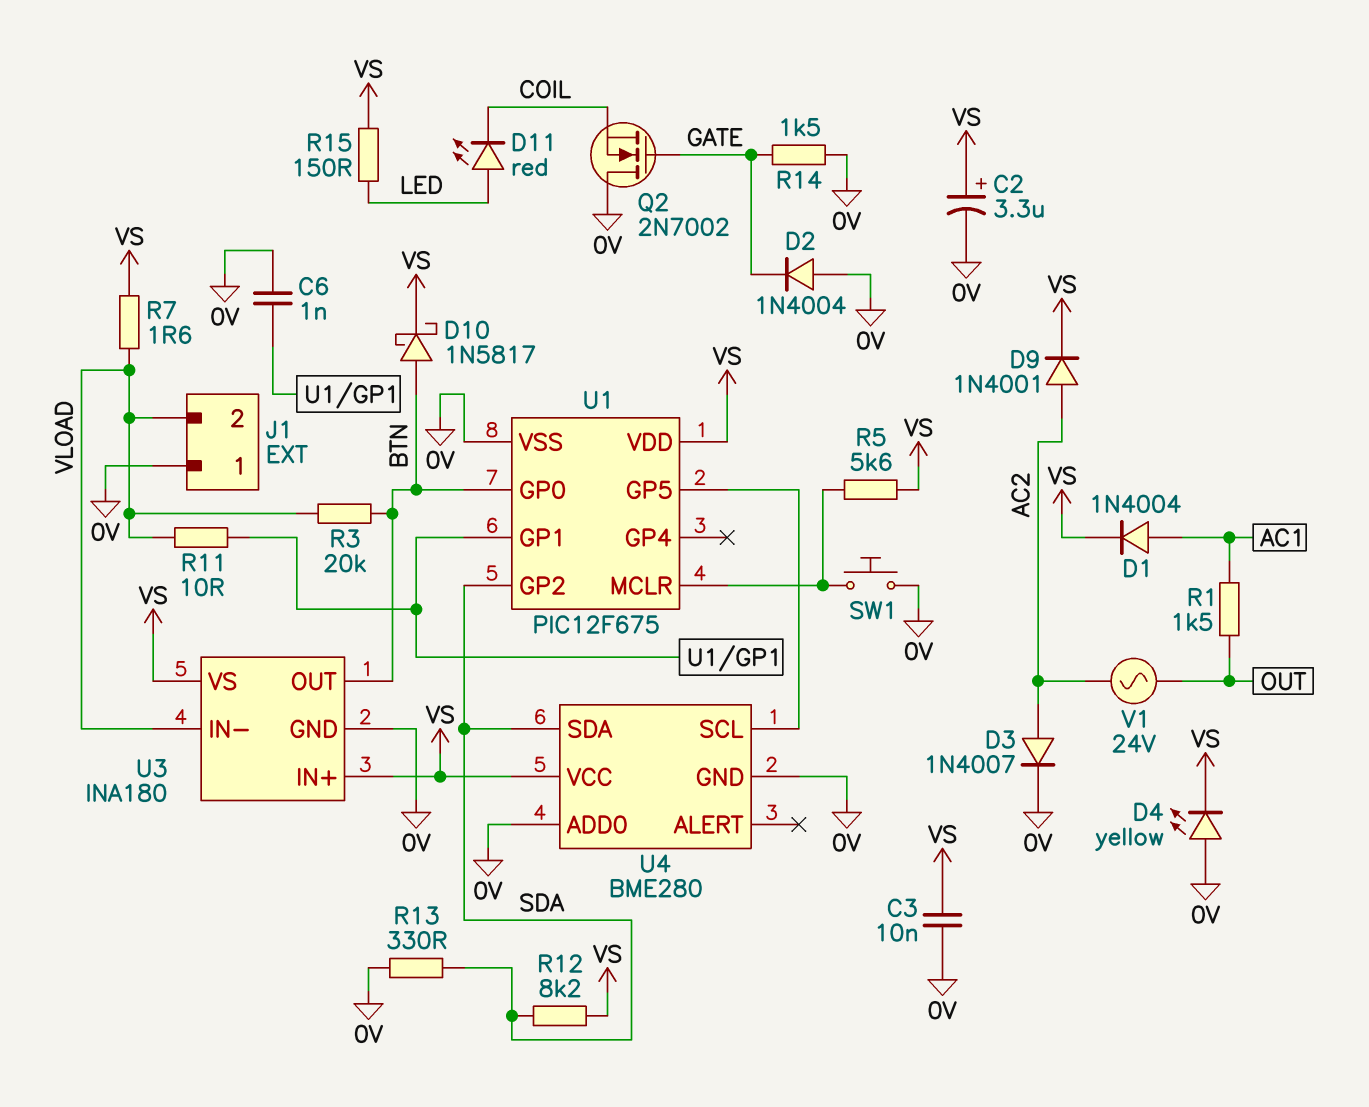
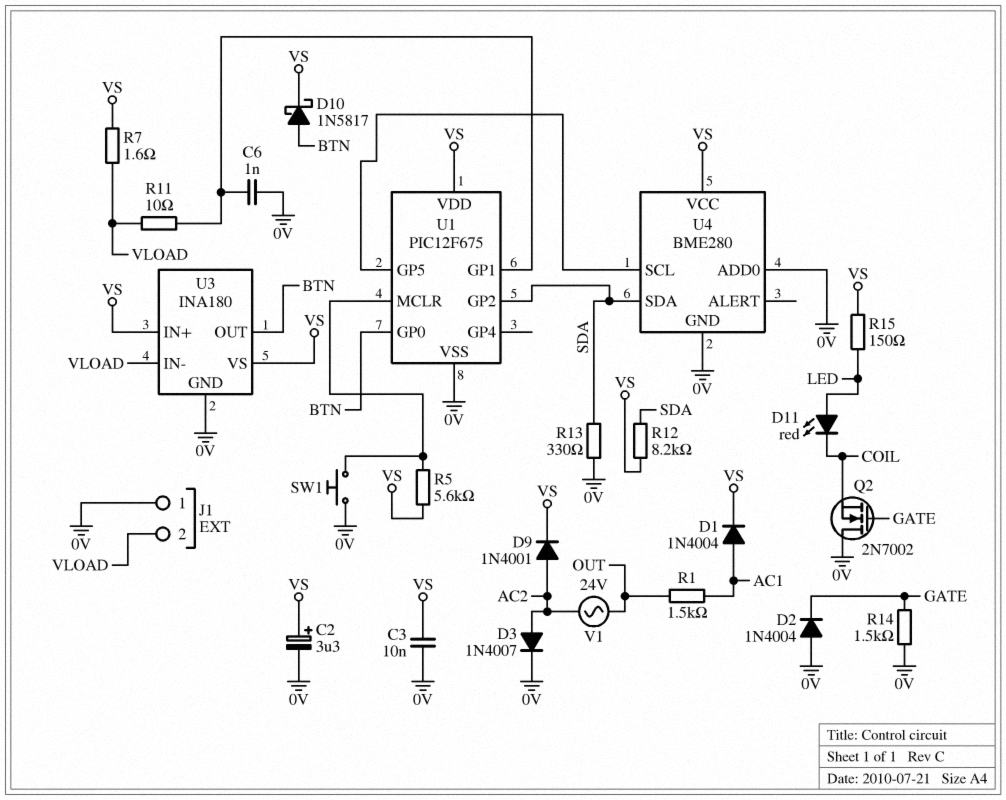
D4: LED yellow (A 0V, K VS) -> none
R3: 20k (BTN, VLOAD) -> none

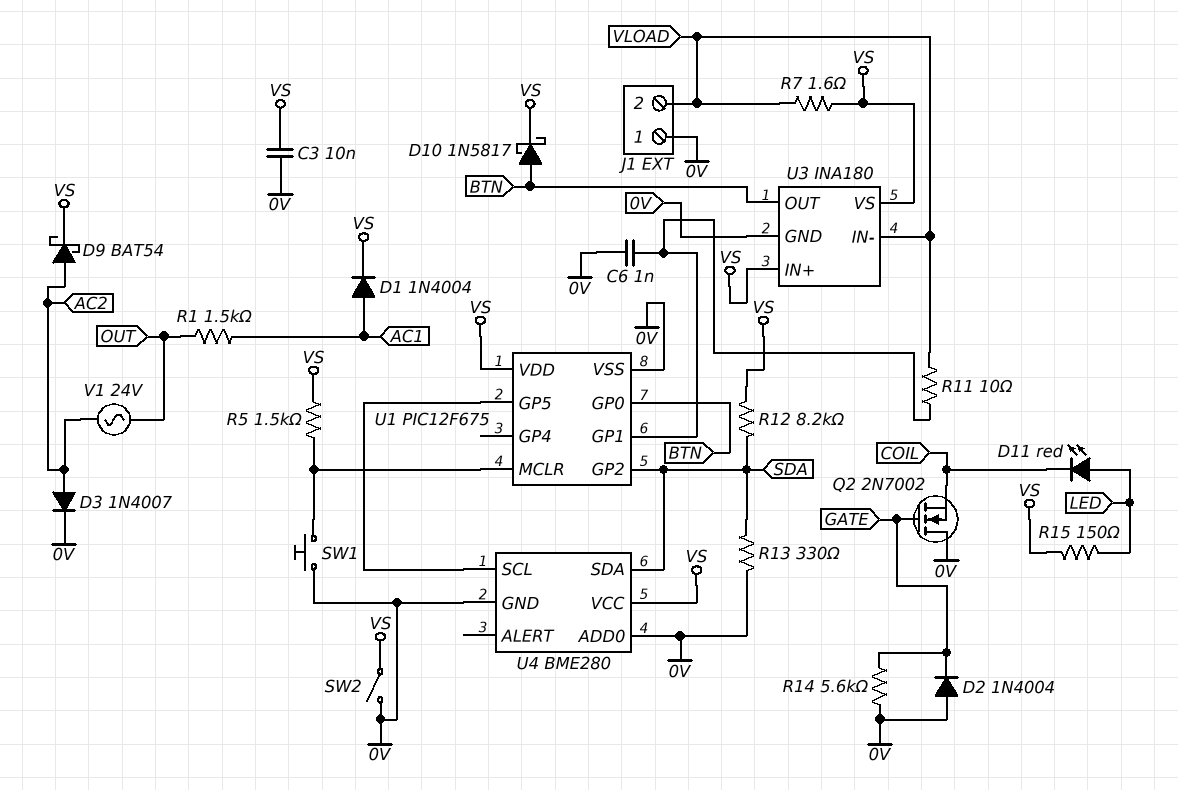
C2: 3.3uF (plus VS, minus 0V) -> none
D9: diode 1N4001 (A AC2, K VS) -> schottky BAT54 (A AC2, K VS)
R5: 5.6k (U1/MCLR, VS) -> 1.5k (U1/MCLR, VS)
R14: 1.5k (0V, GATE) -> 5.6k (0V, GATE)
SW2: none -> switch (0V, VS)

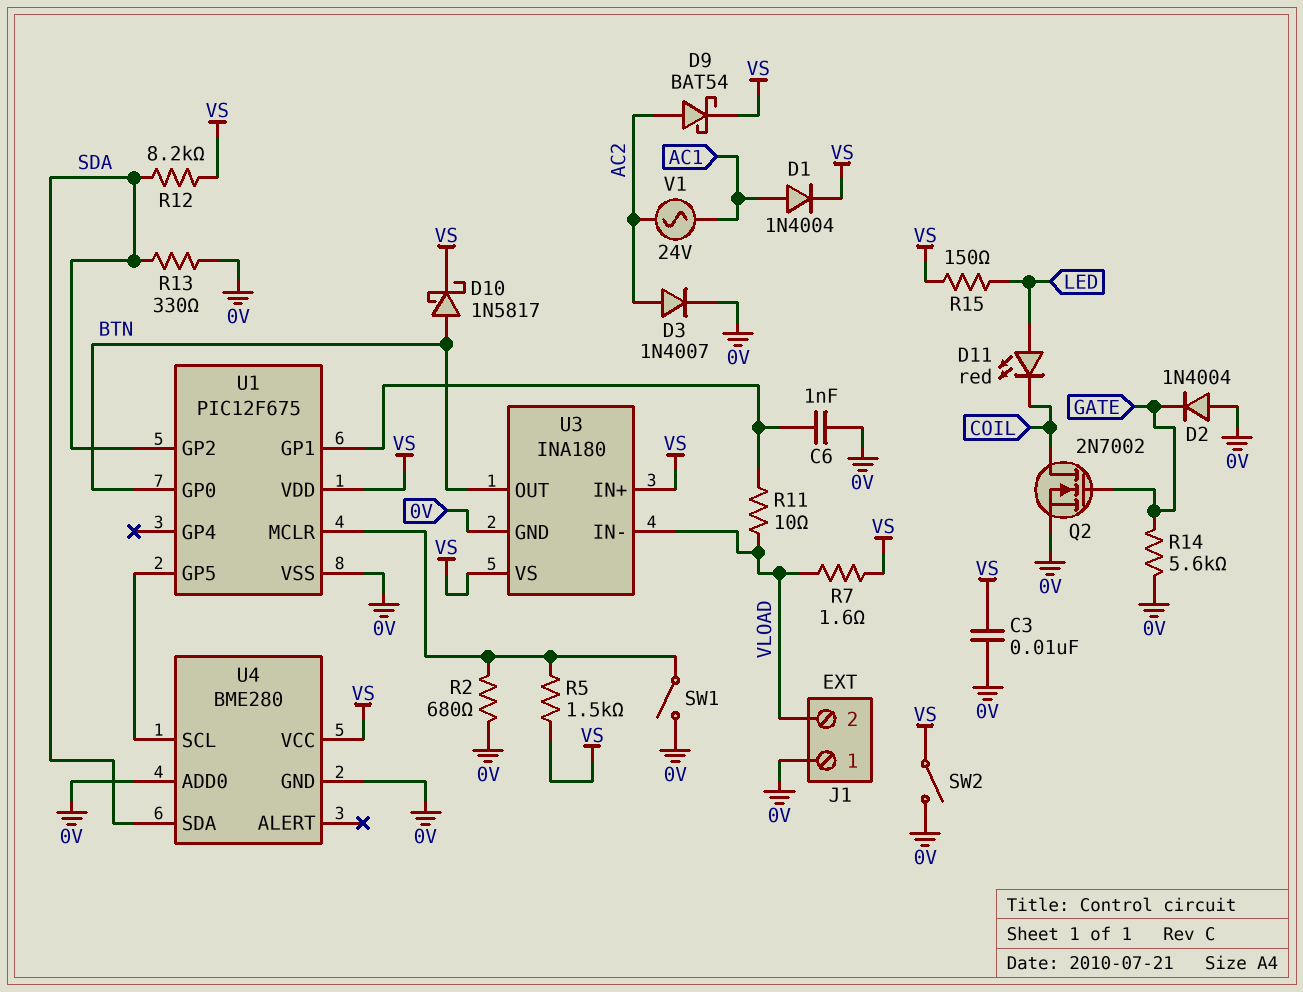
Q2: NMOS 2N7002 (G GATE, D 0V, S COIL) -> NMOS 2N7002 (G GATE, D COIL, S 0V)
R1: 1.5k (AC1, OUT) -> none
R2: none -> 680 (0V, U1/MCLR)
SW1: button (0V, U1/MCLR) -> switch (0V, U1/MCLR)
V1: AC 24V (AC2, OUT) -> AC 24V (AC1, AC2)

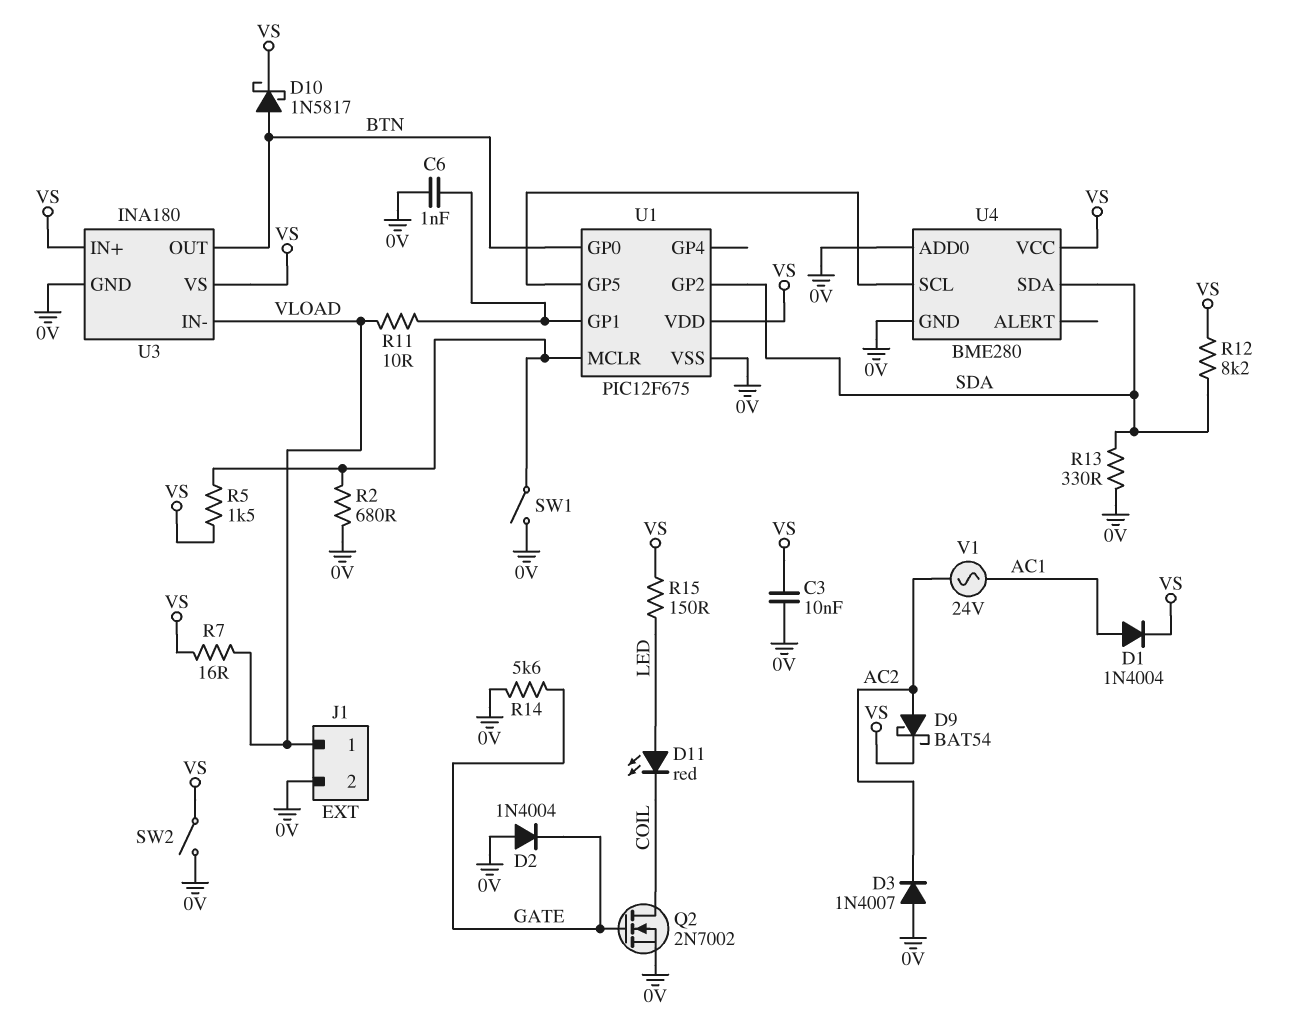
D3: diode 1N4007 (A AC2, K 0V) -> diode 1N4007 (A 0V, K AC2)
J1 pin 1: 0V -> VLOAD
J1 pin 2: VLOAD -> 0V
R7: 1.6 (VLOAD, VS) -> 16 (VLOAD, VS)

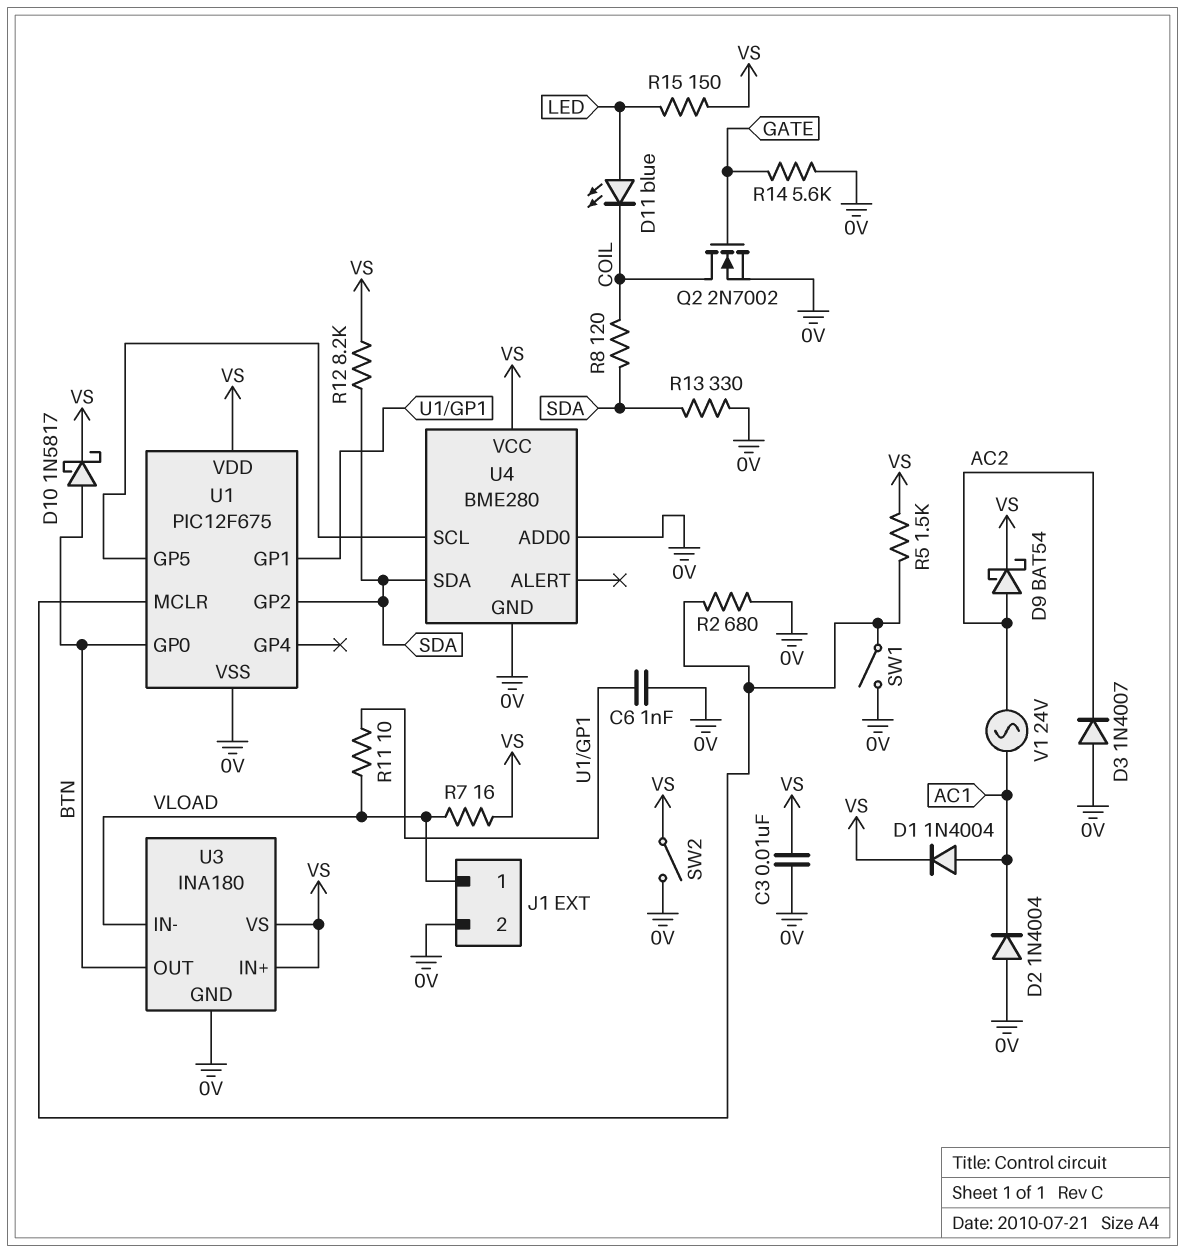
D2: diode 1N4004 (A 0V, K GATE) -> diode 1N4004 (A 0V, K AC1)
D11: LED red (A LED, K COIL) -> LED blue (A LED, K COIL)
R8: none -> 120 (COIL, SDA)

